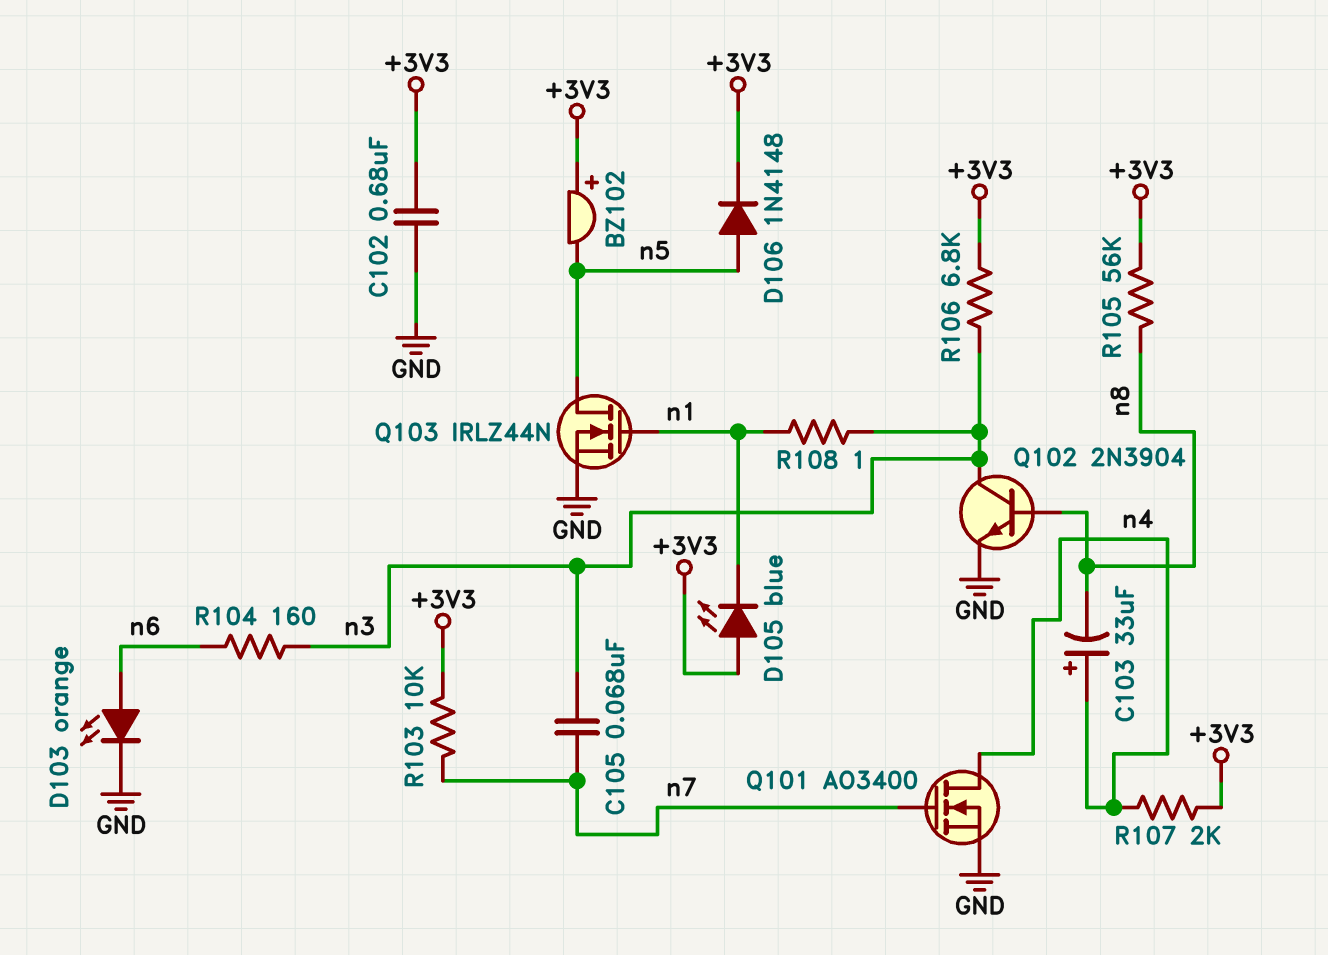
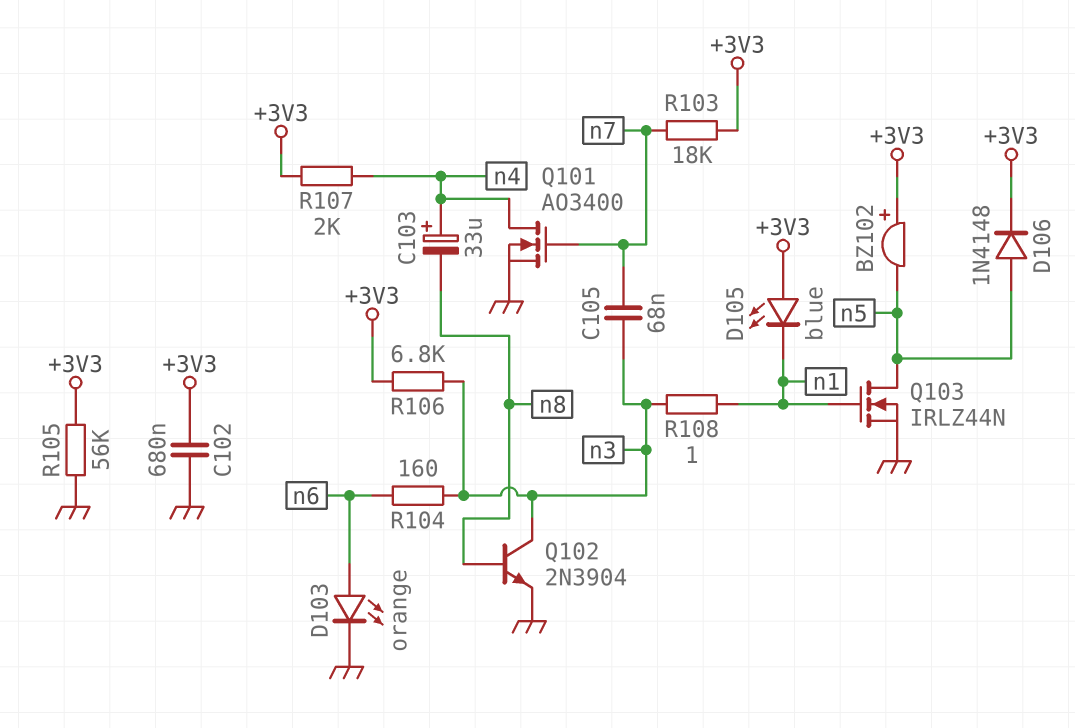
R103: 10k (+3V3, n7) -> 18k (+3V3, n7)
R105: 56k (+3V3, n8) -> 56k (+3V3, GND)

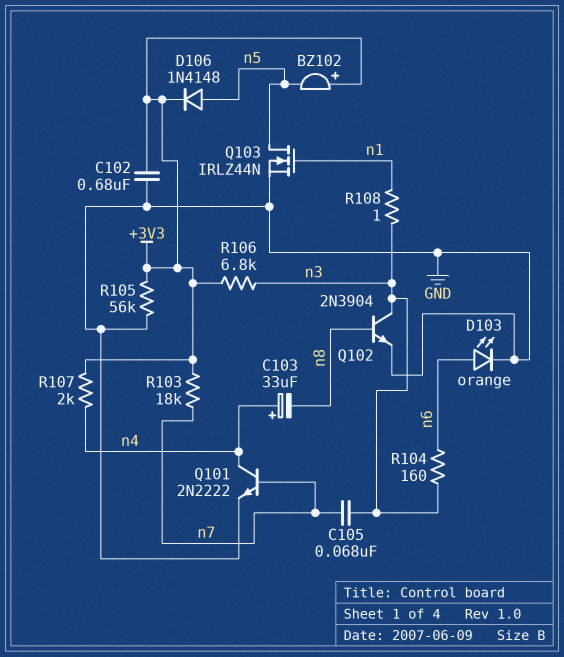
D105: LED blue (A +3V3, K n1) -> none
Q101: NMOS AO3400 (G n7, D n4, S GND) -> NPN 2N2222 (B n7, C n4, E GND)

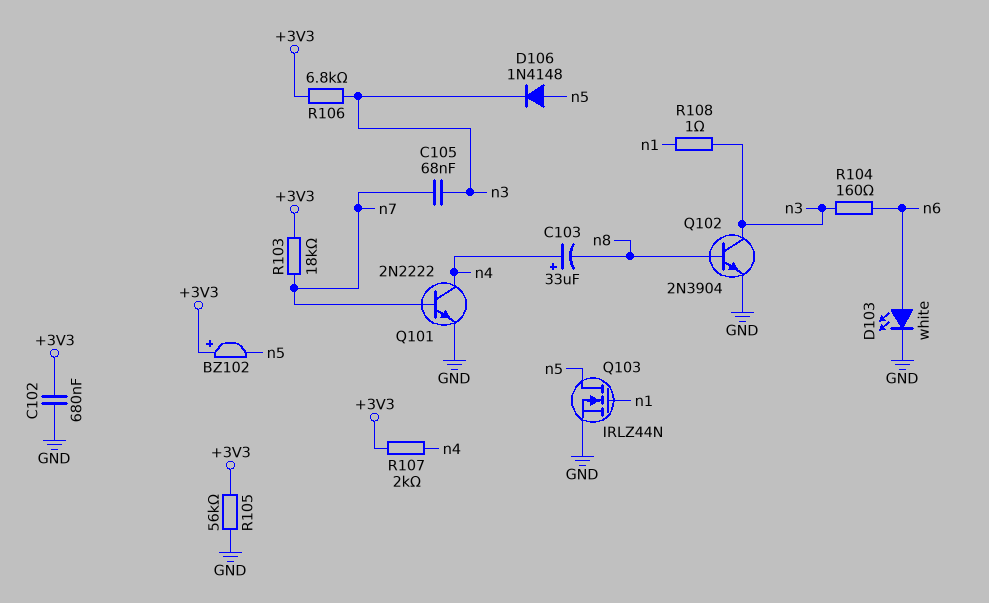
D103: LED orange (A n6, K GND) -> LED white (A n6, K GND)
D106: diode 1N4148 (A n5, K +3V3) -> diode 1N4148 (A n5, K n3)

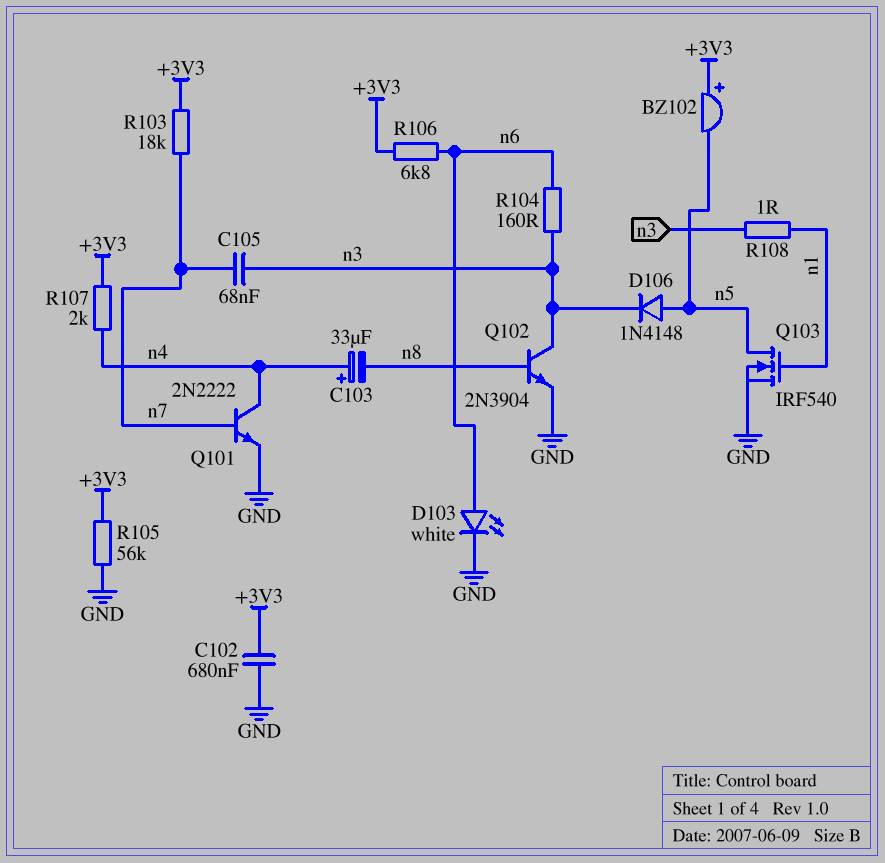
Q103: NMOS IRLZ44N (G n1, D n5, S GND) -> NMOS IRF540 (G n1, D n5, S GND)
R106: 6.8k (+3V3, n3) -> 6.8k (+3V3, n6)

